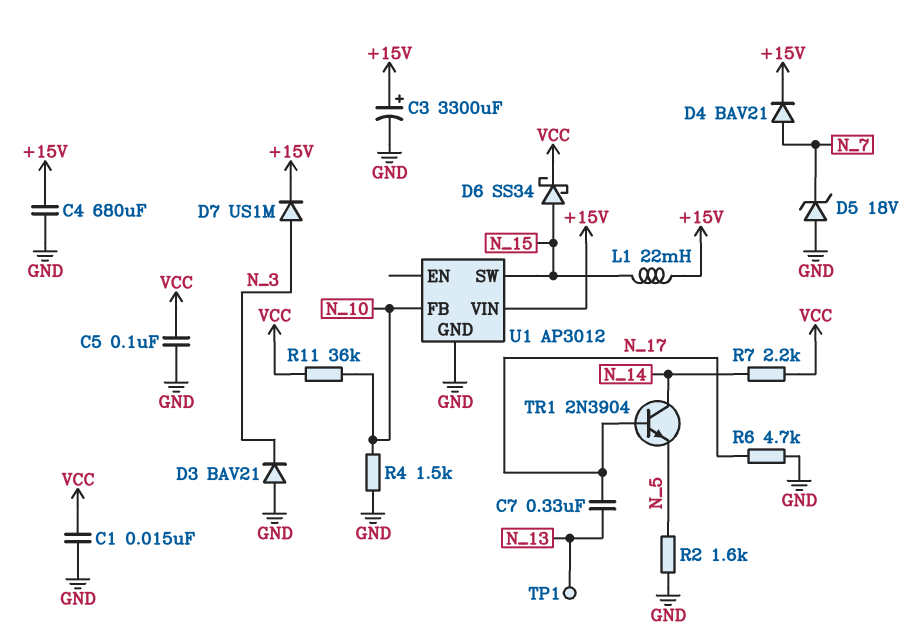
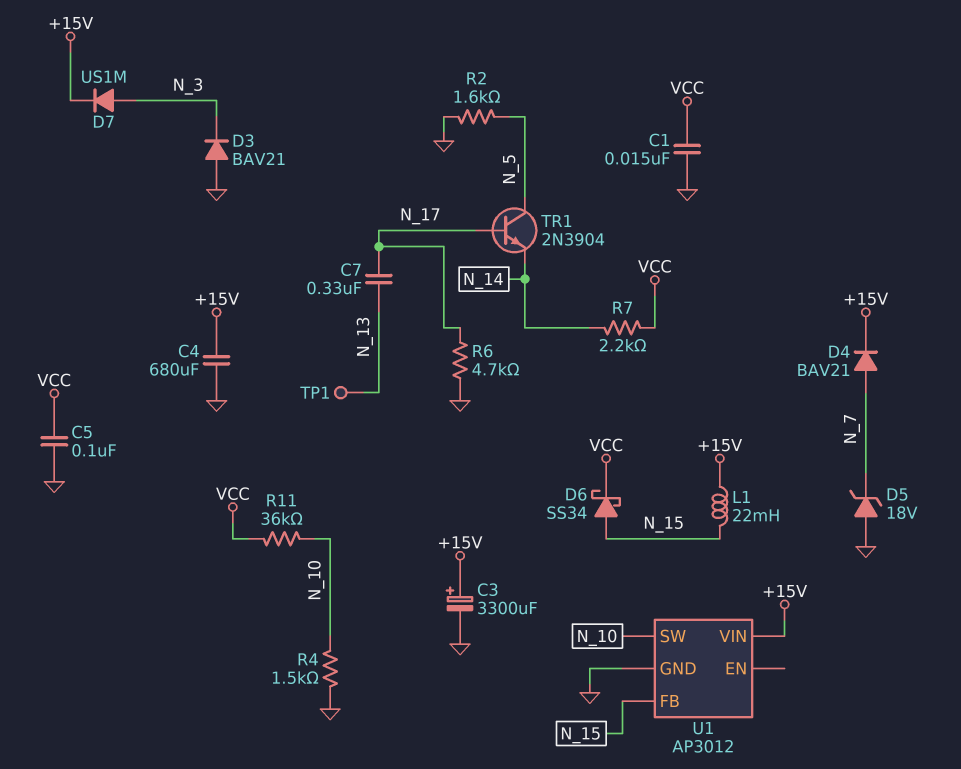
TR1: NPN 2N3904 (B N_17, C N_14, E N_5) -> NPN 2N3904 (B N_17, C N_5, E N_14)
U1 pin FB: N_10 -> N_15
U1 pin SW: N_15 -> N_10

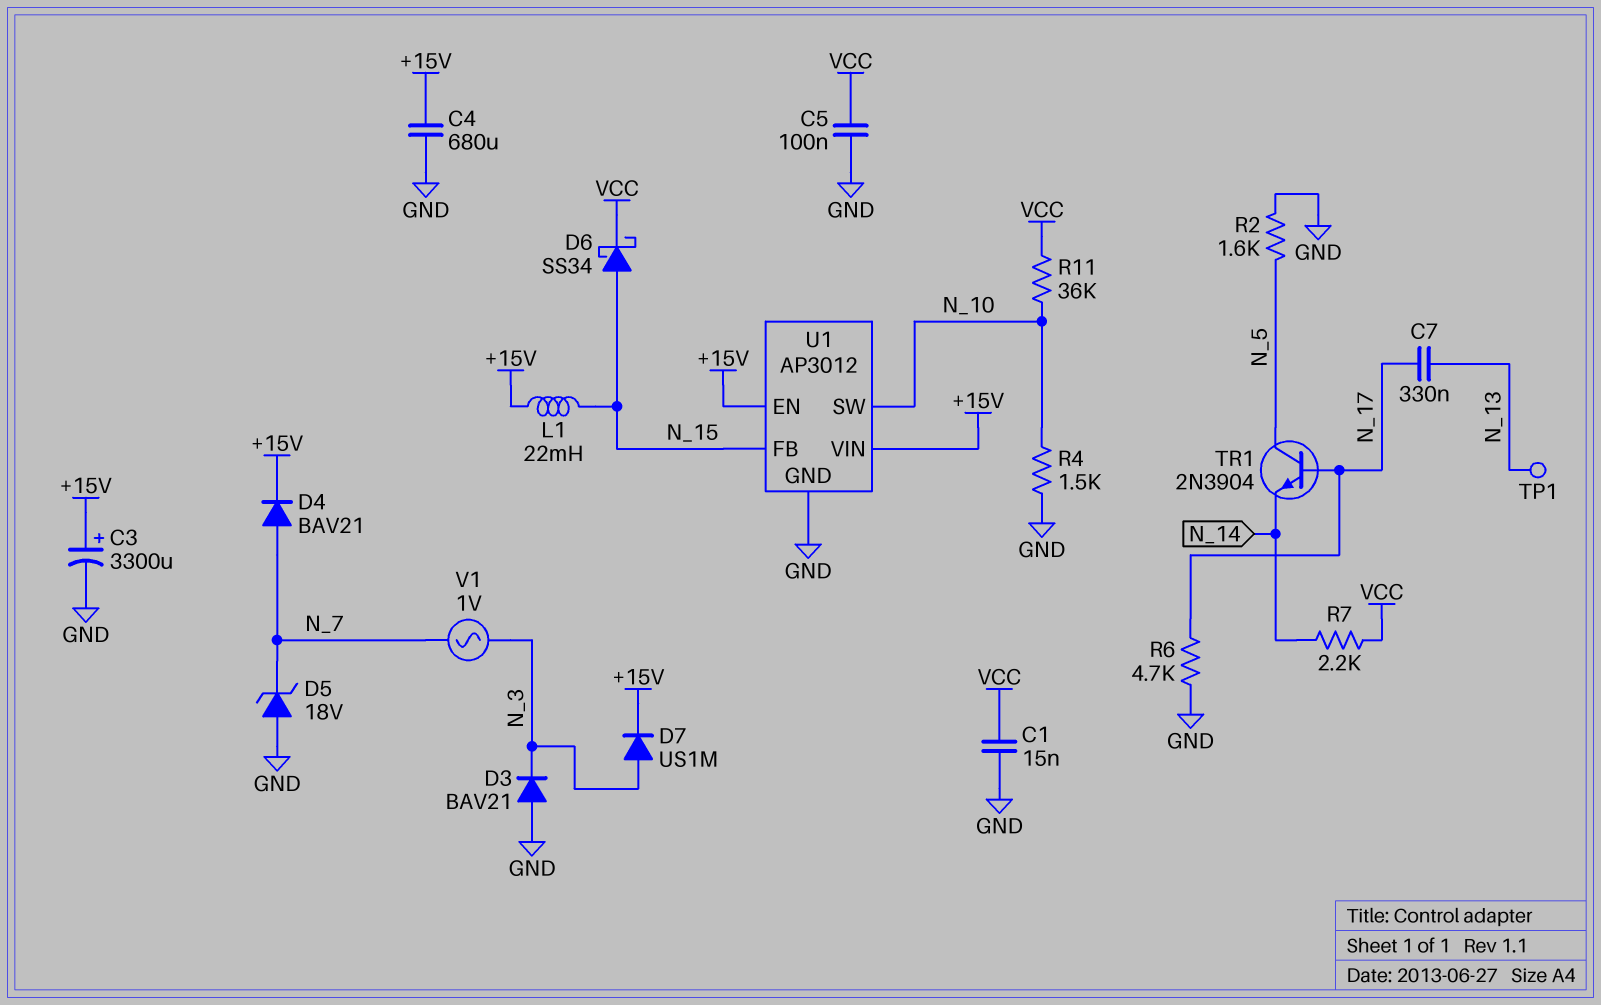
U1 pin EN: none -> +15V
V1: none -> AC 1V (N_3, N_7)

